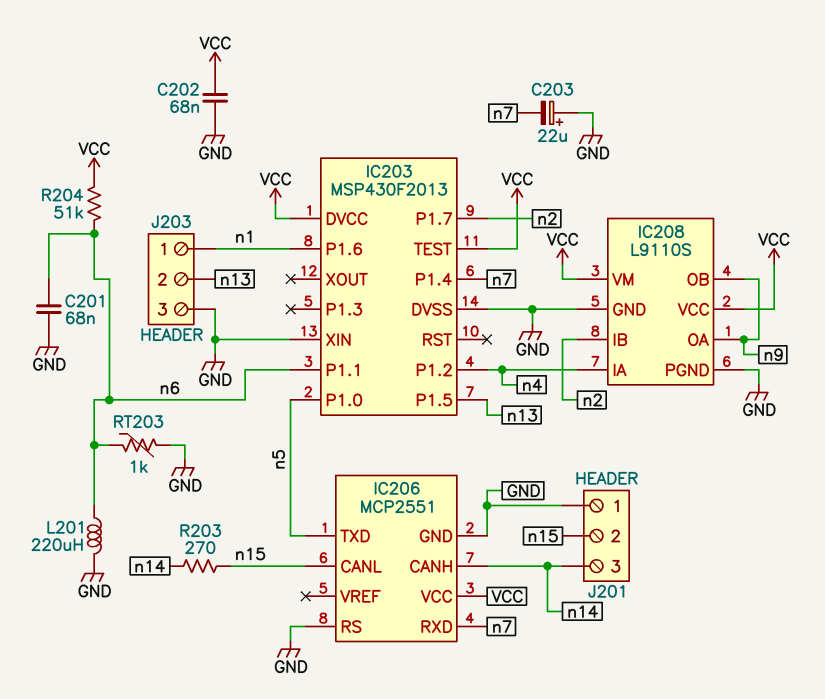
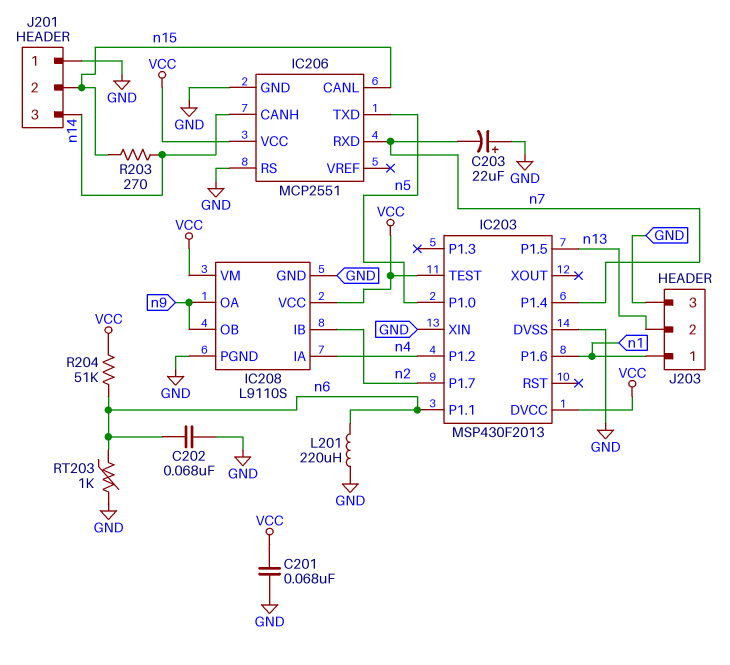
C201: 68nF (GND, n6) -> 68nF (GND, VCC)
C202: 68nF (GND, VCC) -> 68nF (GND, n6)

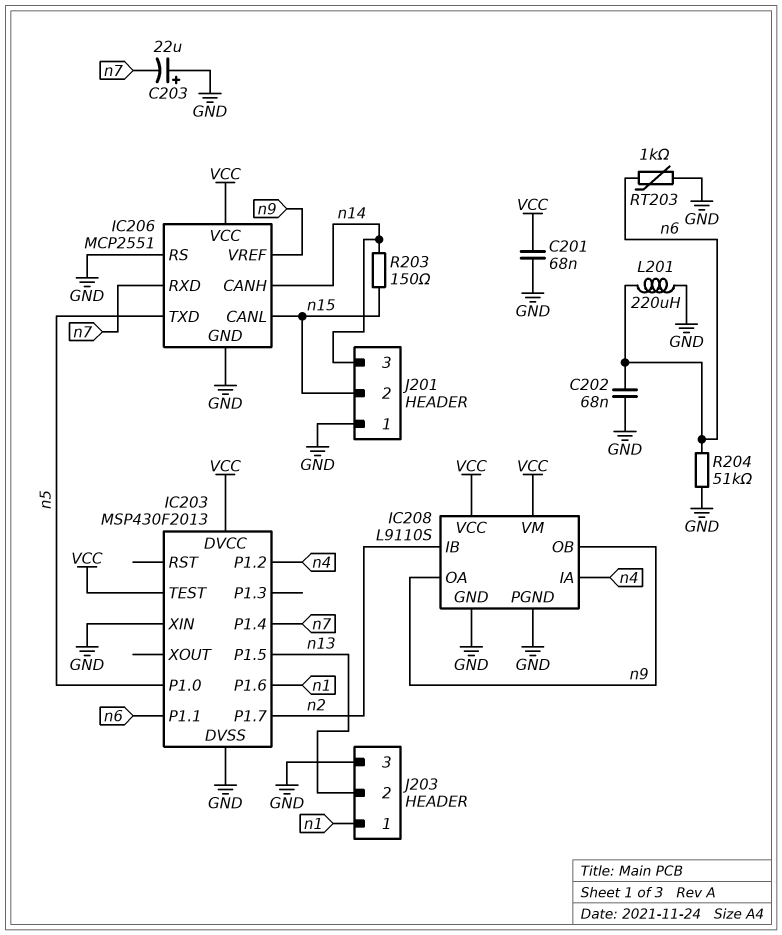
IC206 pin VREF: none -> n9
R203: 270 (n14, n15) -> 150 (n14, n15)
R204: 51k (VCC, n6) -> 51k (GND, n6)

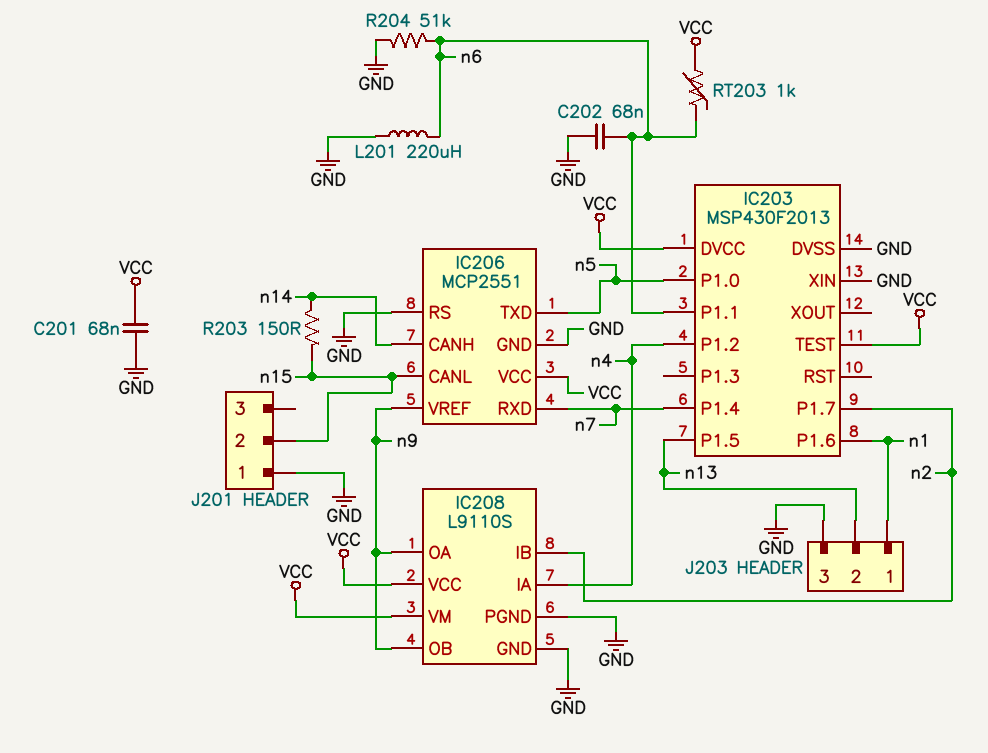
C203: 22uF (plus GND, minus n7) -> none
J201 pin 3: n14 -> none
RT203: 1k (GND, n6) -> 1k (VCC, n6)

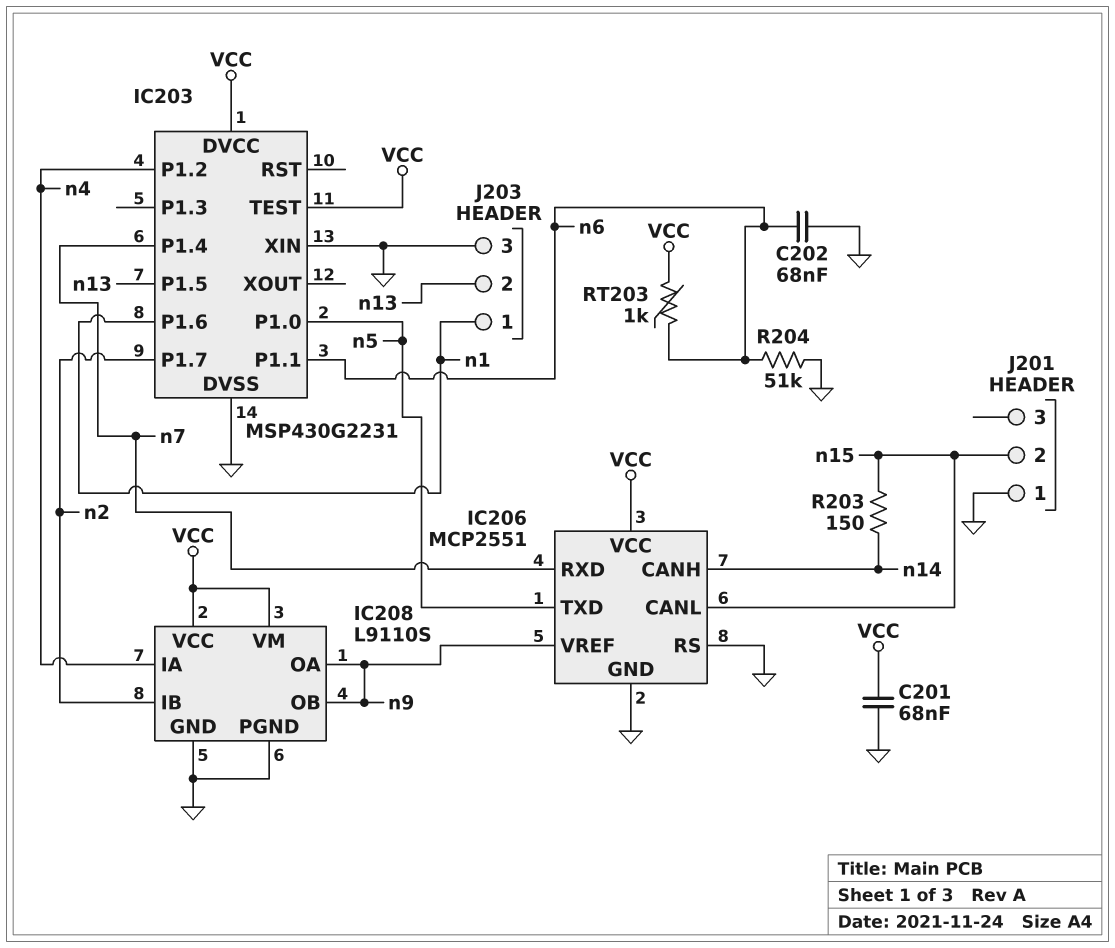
IC203: MSP430F2013 -> MSP430G2231
L201: 220uH (GND, n6) -> none

